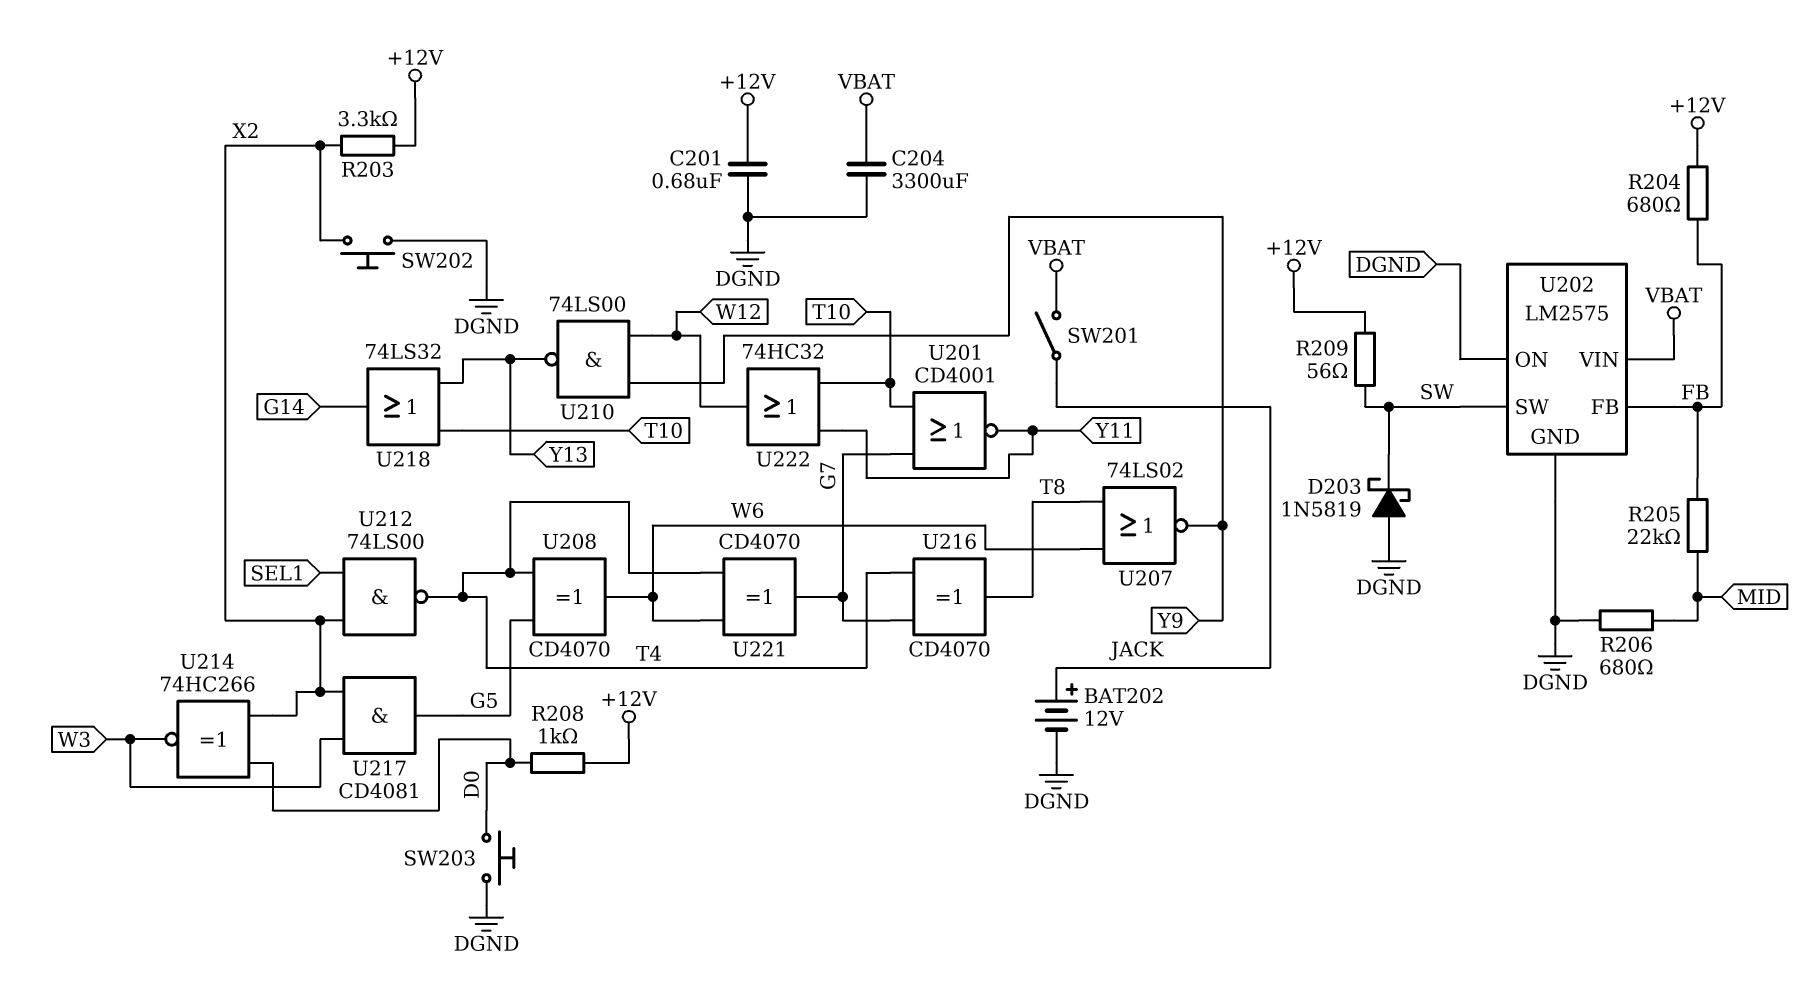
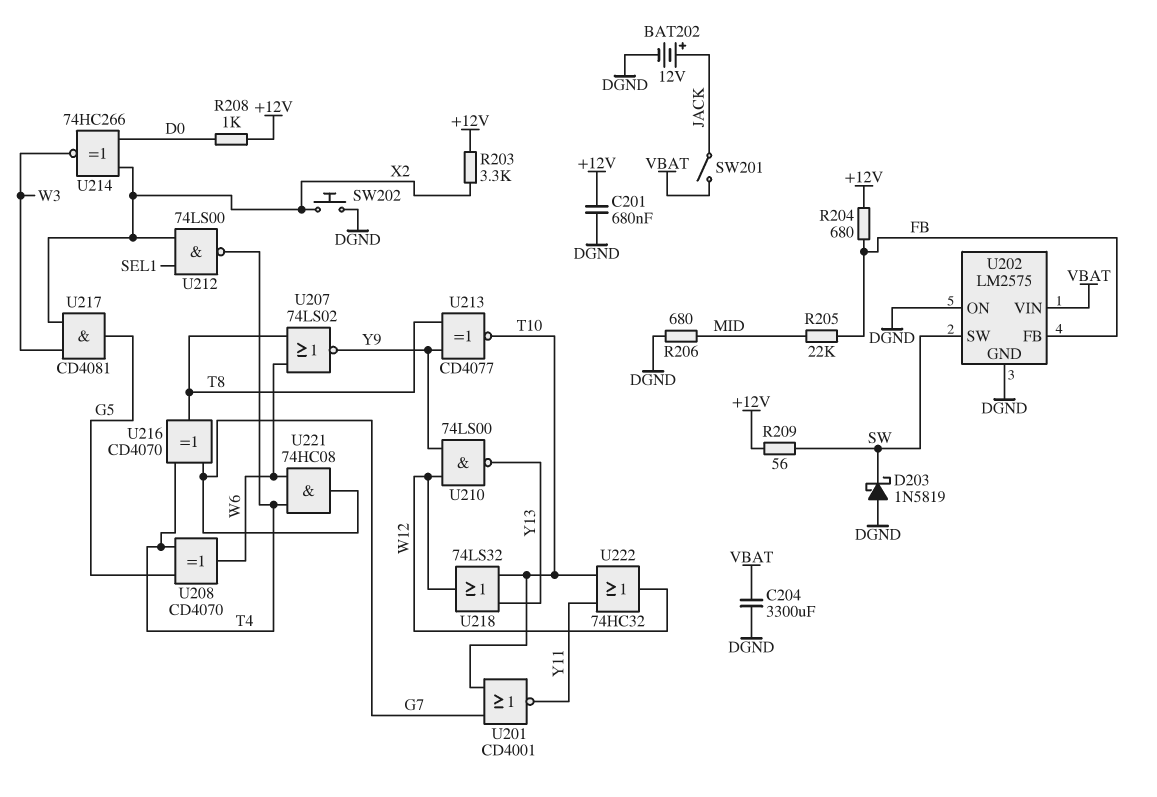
SW203: button (D0, DGND) -> none
U213: none -> XNOR CD4077 (in T8, in Y9, out T10)
U218: OR 74LS32 (in T10, in Y13, out G14) -> OR 74LS32 (in T10, in Y13, out W12)
U221: XOR CD4070 (in T4, in W6, out G7) -> AND 74HC08 (in T4, in W6, out G7)

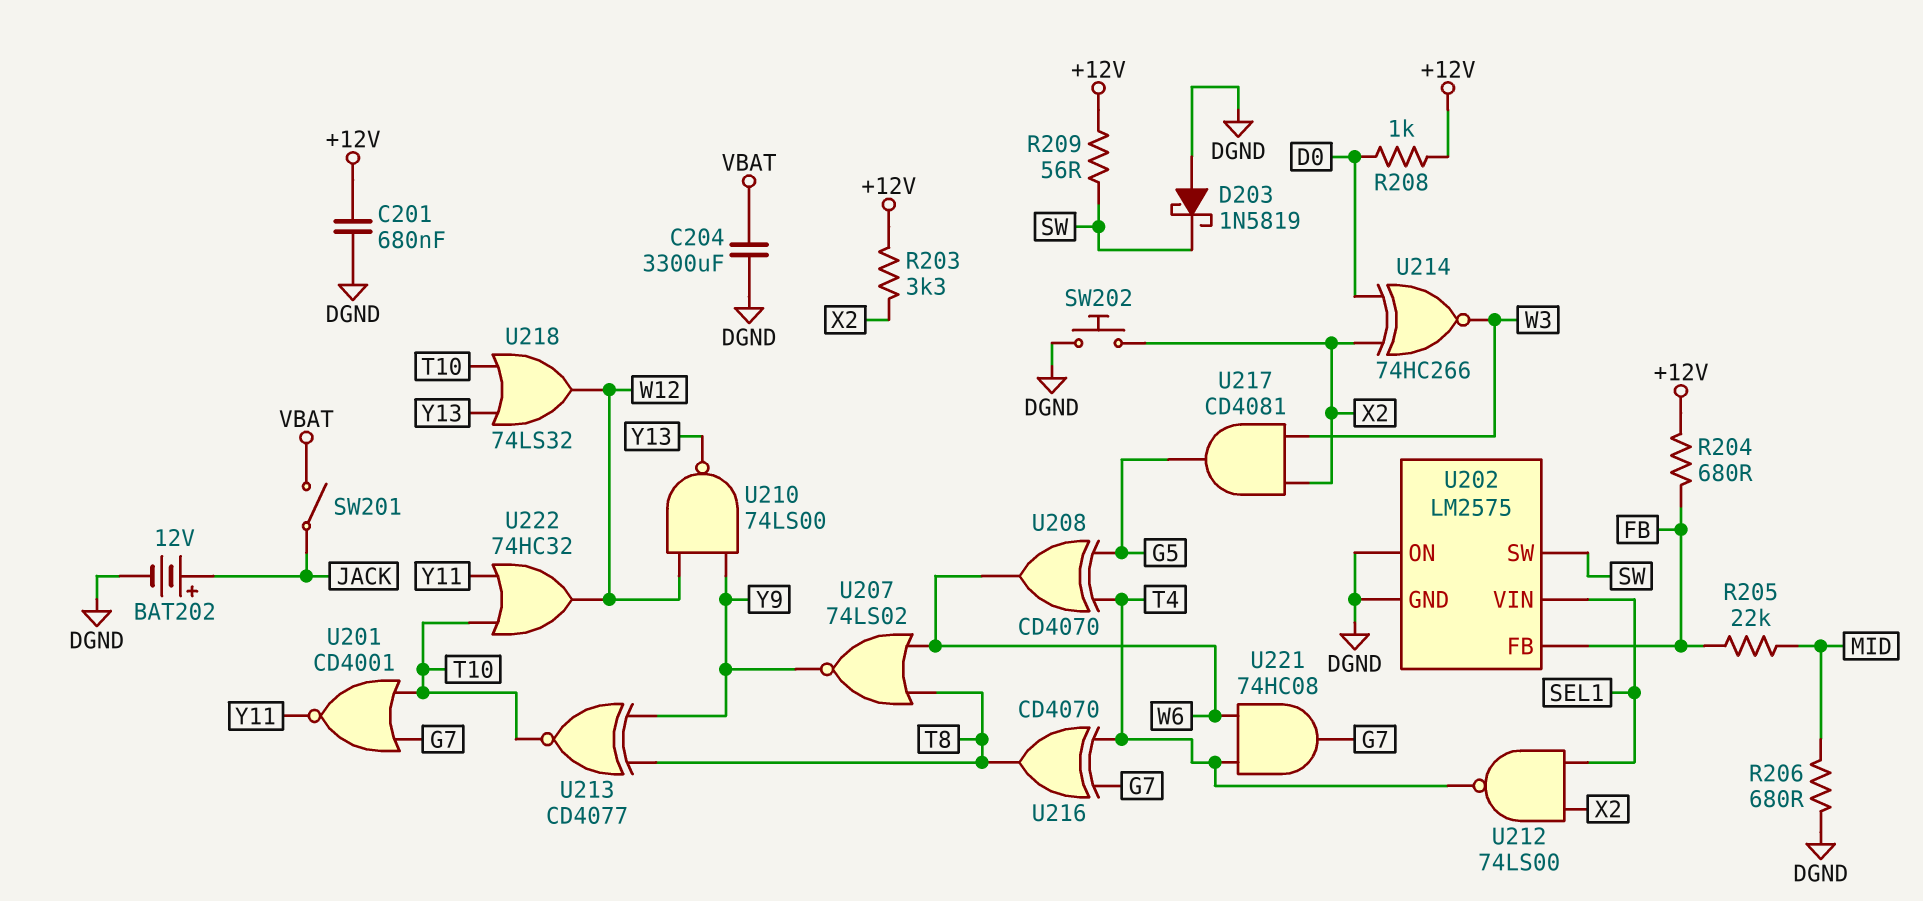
U202 pin VIN: VBAT -> SEL1

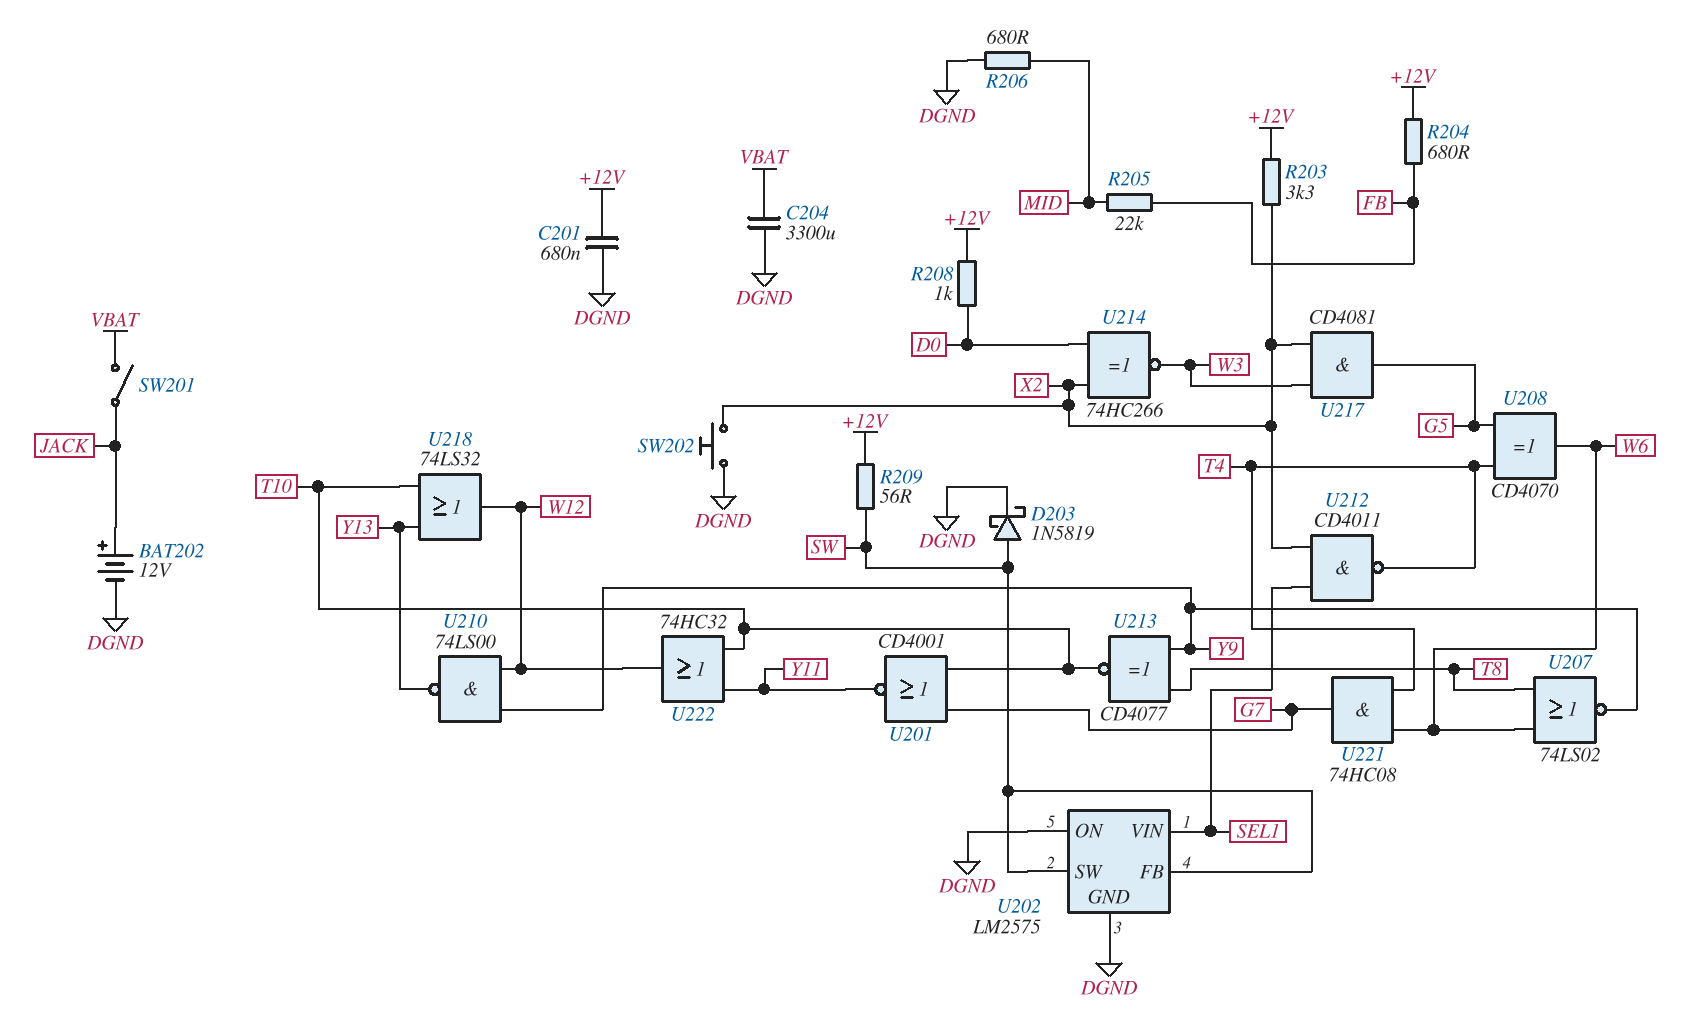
D203: schottky 1N5819 (A DGND, K SW) -> schottky 1N5819 (A SW, K DGND)
U202 pin FB: FB -> SW
U212: NAND 74LS00 (in SEL1, in X2, out T4) -> NAND CD4011 (in SEL1, in X2, out T4)
U216: XOR CD4070 (in G7, in T4, out T8) -> none

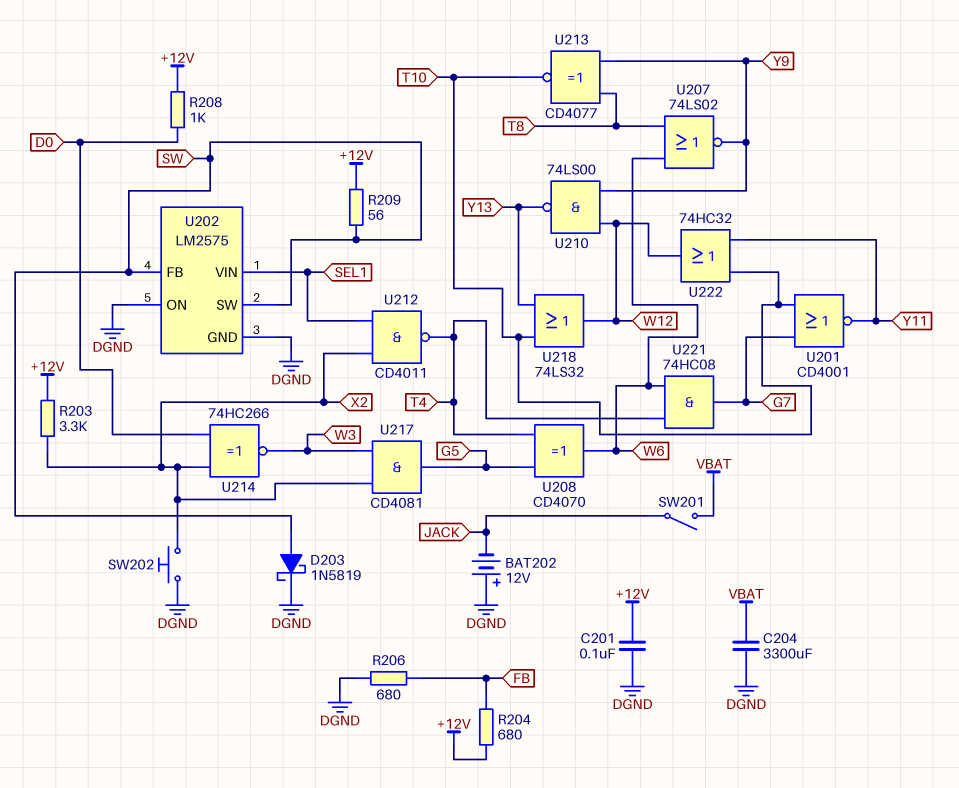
BAT202: 12V (plus JACK, minus DGND) -> 12V (plus DGND, minus JACK)
C201: 680nF (+12V, DGND) -> 100nF (+12V, DGND)
R205: 22k (FB, MID) -> none
R206: 680 (DGND, MID) -> 680 (DGND, FB)

